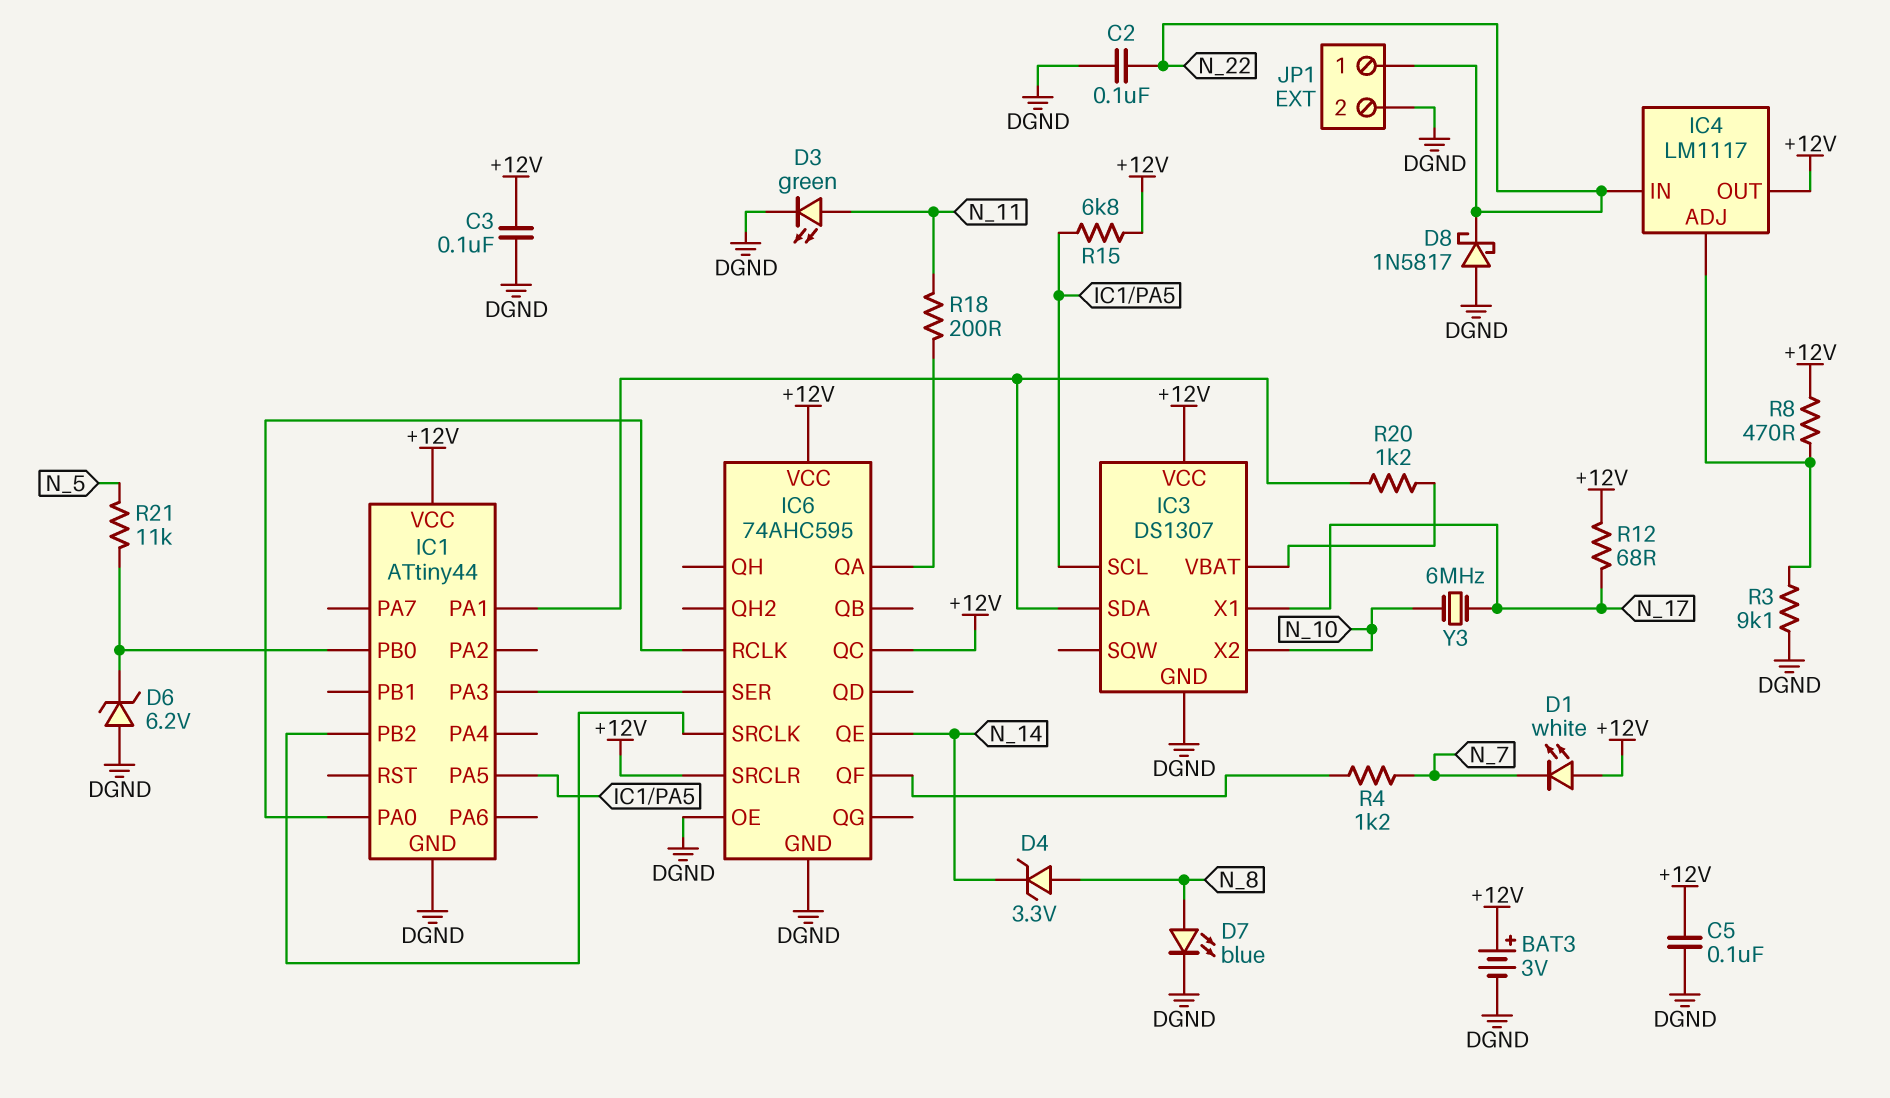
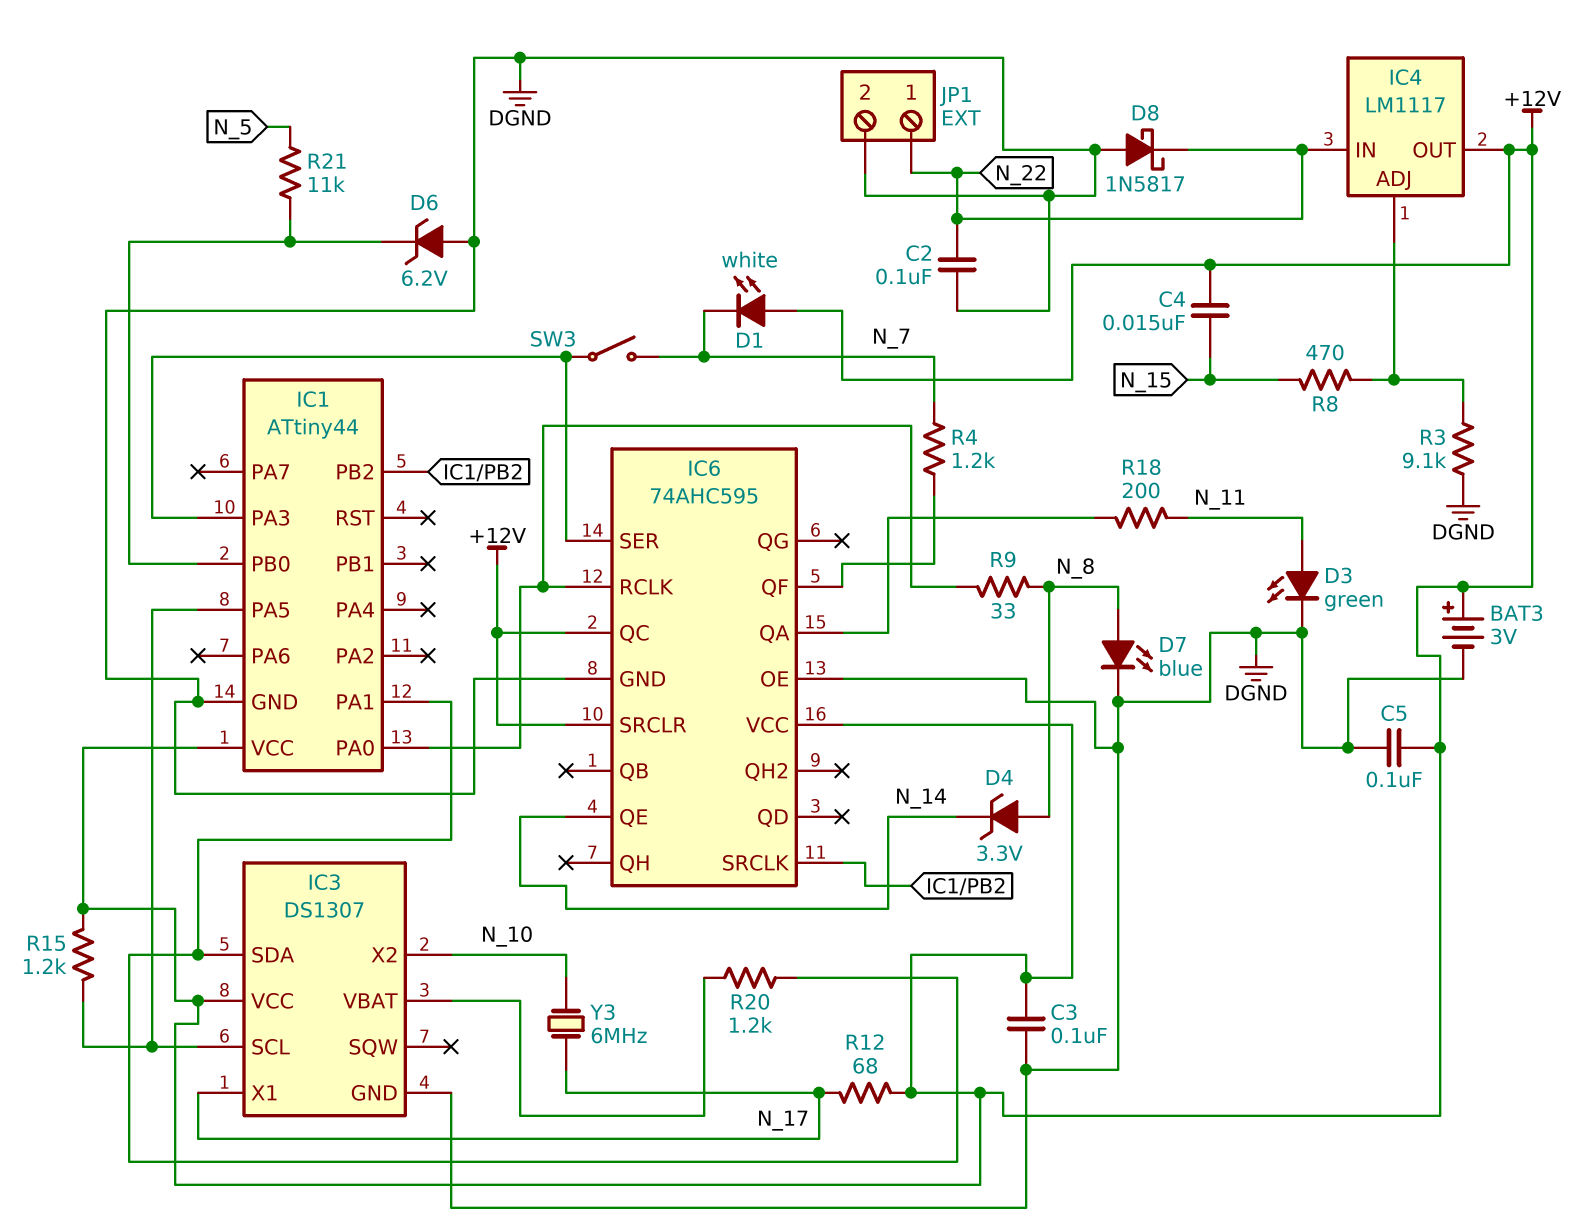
C4: none -> 15nF (+12V, N_15)
R8: 470 (+12V, IC4/ADJ) -> 470 (IC4/ADJ, N_15)
R9: none -> 33 (IC1/PA0, N_8)
R15: 6.8k (+12V, IC1/PA5) -> 1.2k (+12V, IC1/PA5)
SW3: none -> switch (IC1/PA3, N_7)

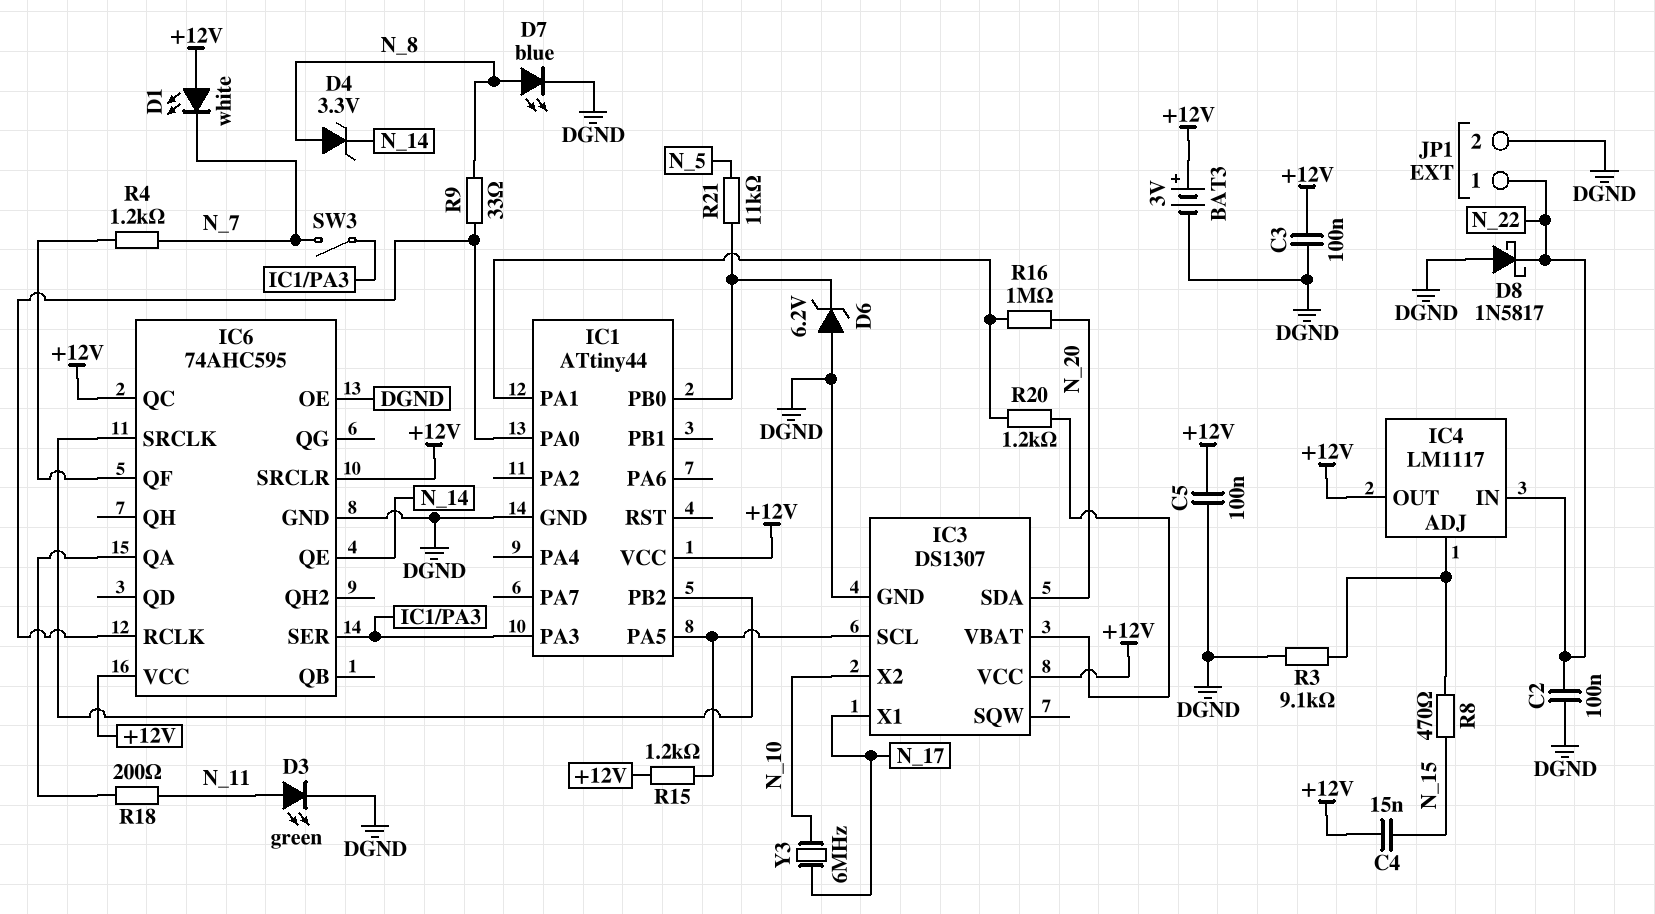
IC3 pin SDA: IC1/PA1 -> N_20
R12: 68 (+12V, N_17) -> none
R16: none -> 1M (IC1/PA1, N_20)

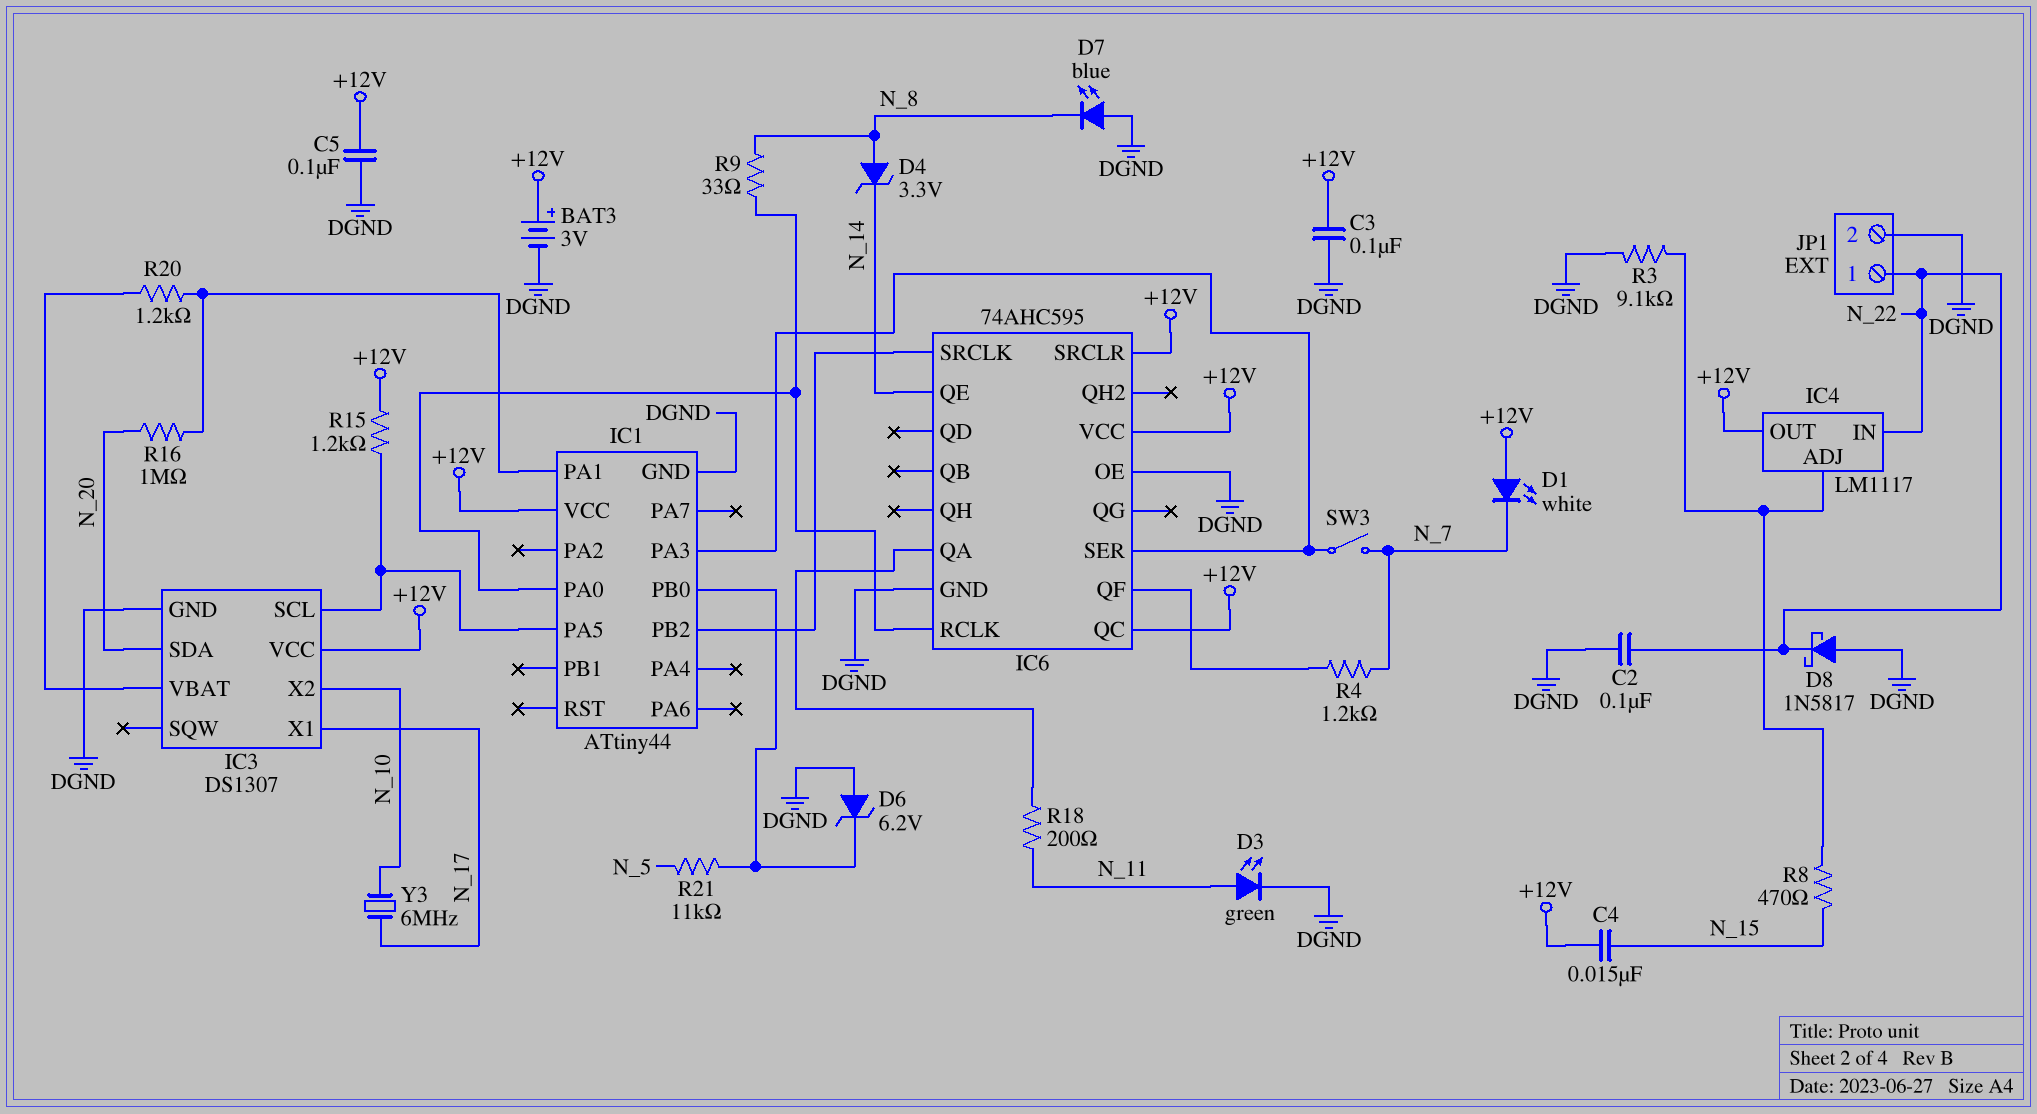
D7: LED blue (A N_8, K DGND) -> LED blue (A DGND, K N_8)

